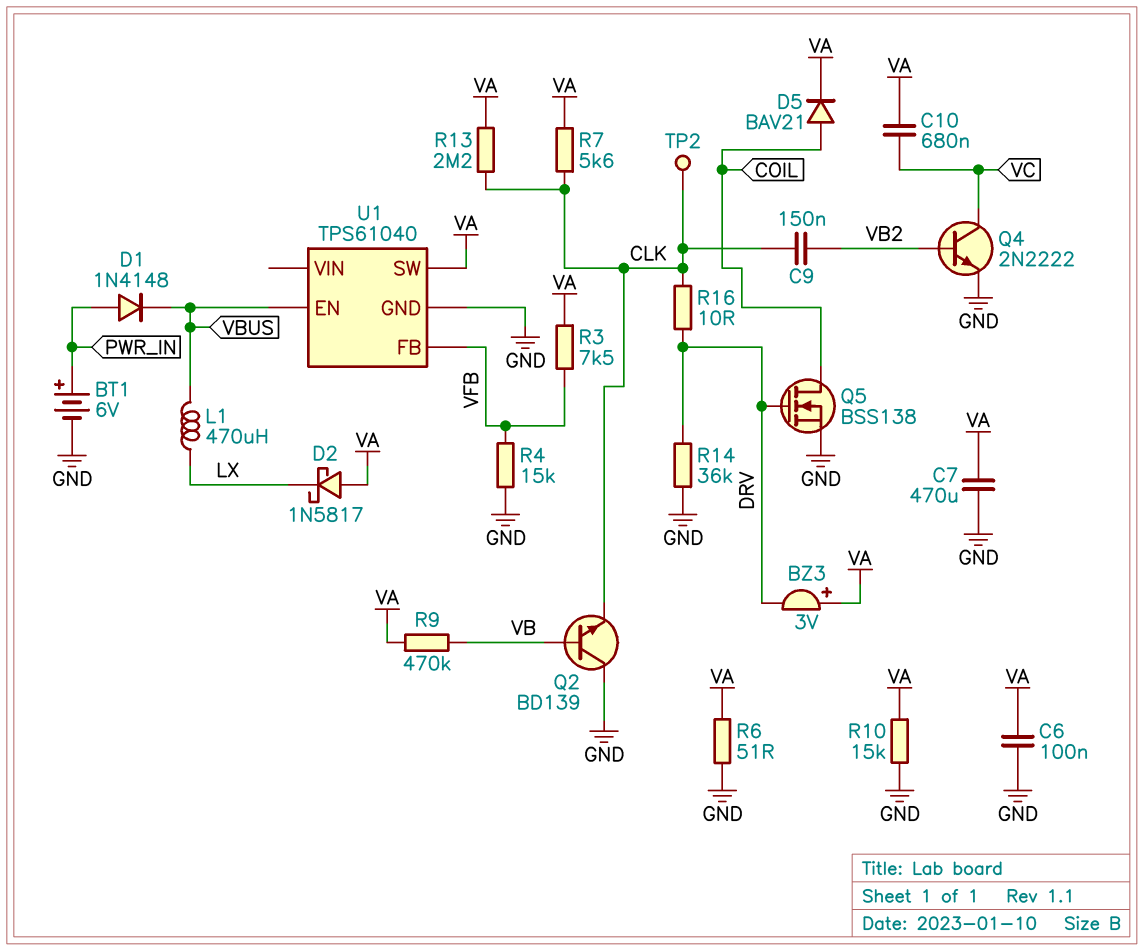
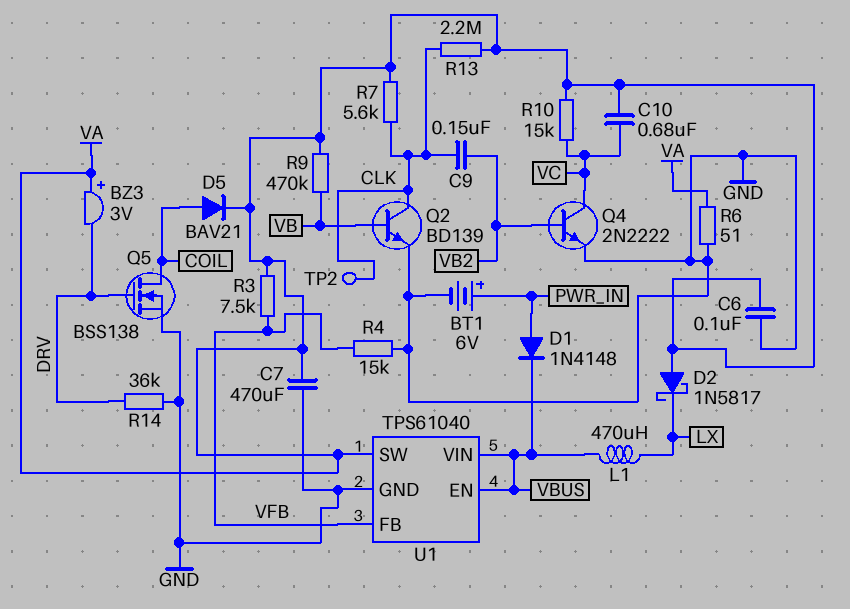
Q2: NPN BD139 (B VB, C GND, E CLK) -> NPN BD139 (B VB, C CLK, E GND)
R10: 15k (GND, VA) -> 15k (VA, VC)
R16: 10 (CLK, DRV) -> none
U1 pin VIN: none -> VBUS

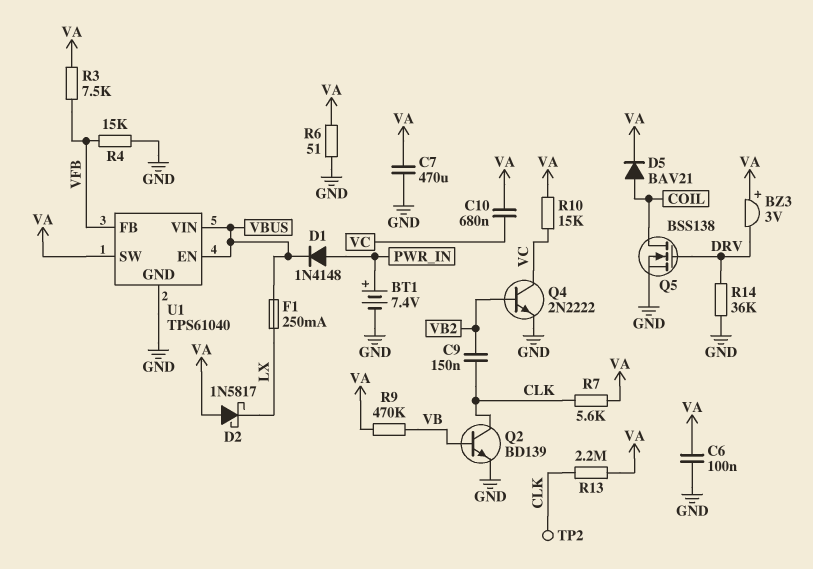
BT1: 6V (plus PWR_IN, minus GND) -> 7.4V (plus PWR_IN, minus GND)
F1: none -> 250mA (LX, VBUS)
L1: 470uH (LX, VBUS) -> none

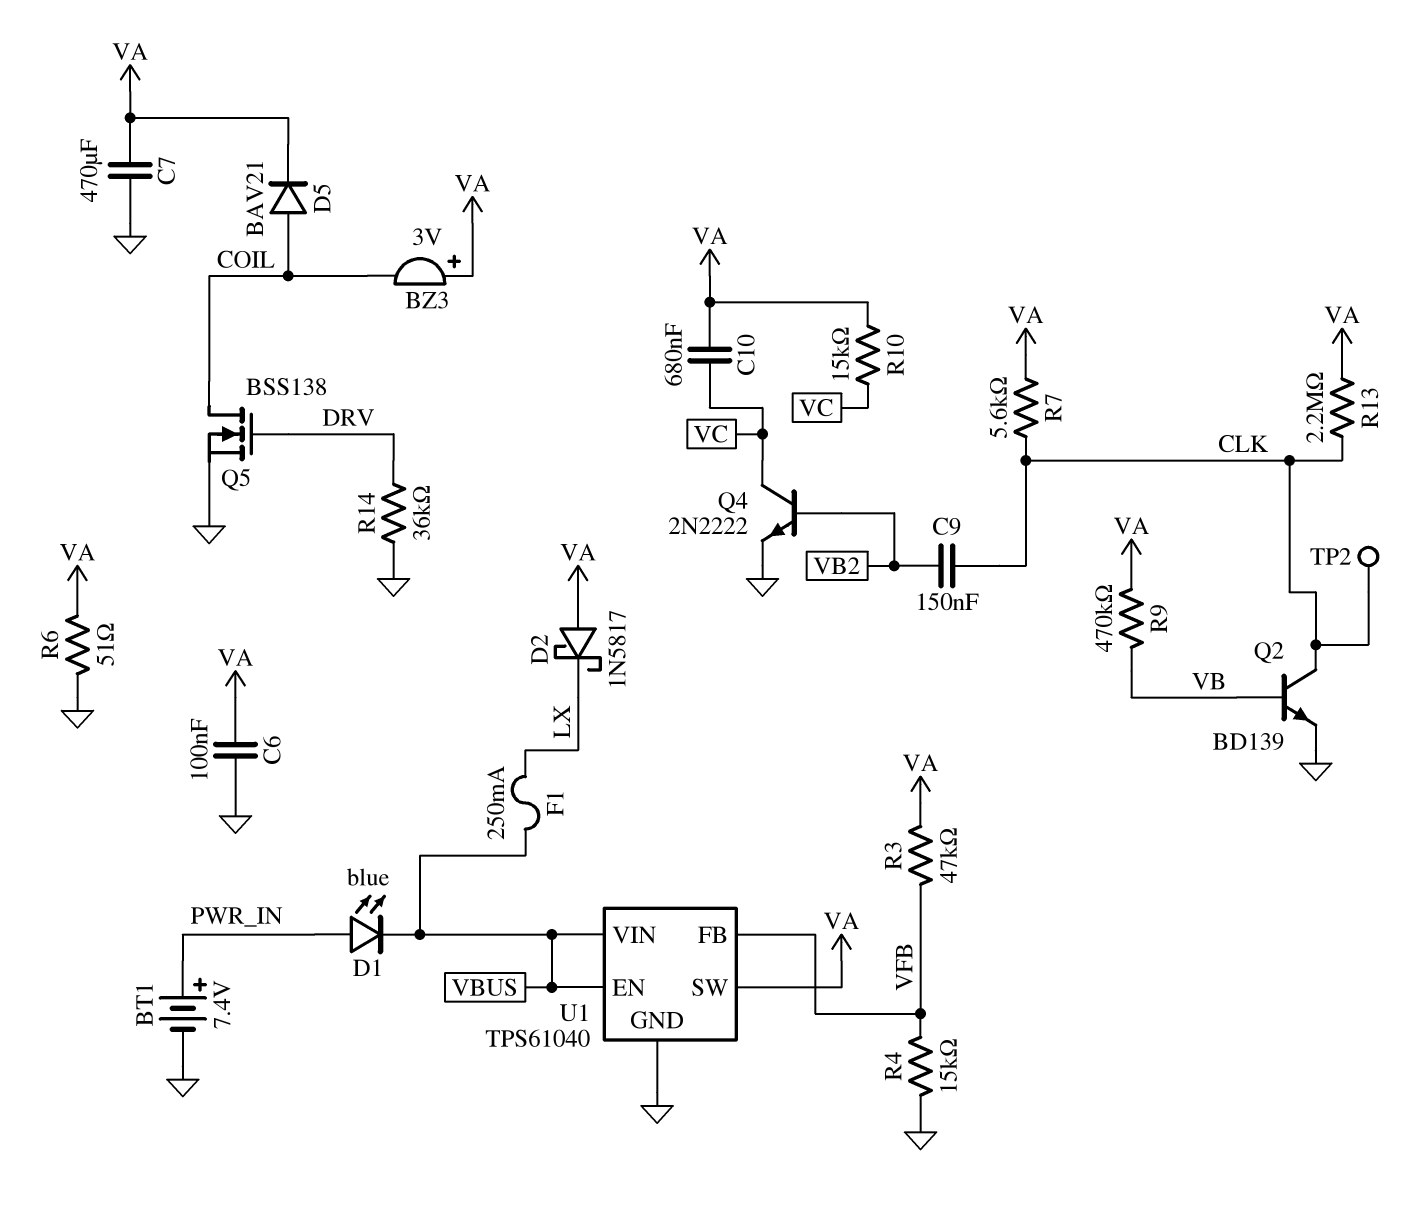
BZ3: buzzer 3V (plus VA, minus DRV) -> buzzer 3V (plus VA, minus COIL)
D1: diode 1N4148 (A PWR_IN, K VBUS) -> LED blue (A PWR_IN, K VBUS)
R3: 7.5k (VA, VFB) -> 47k (VA, VFB)

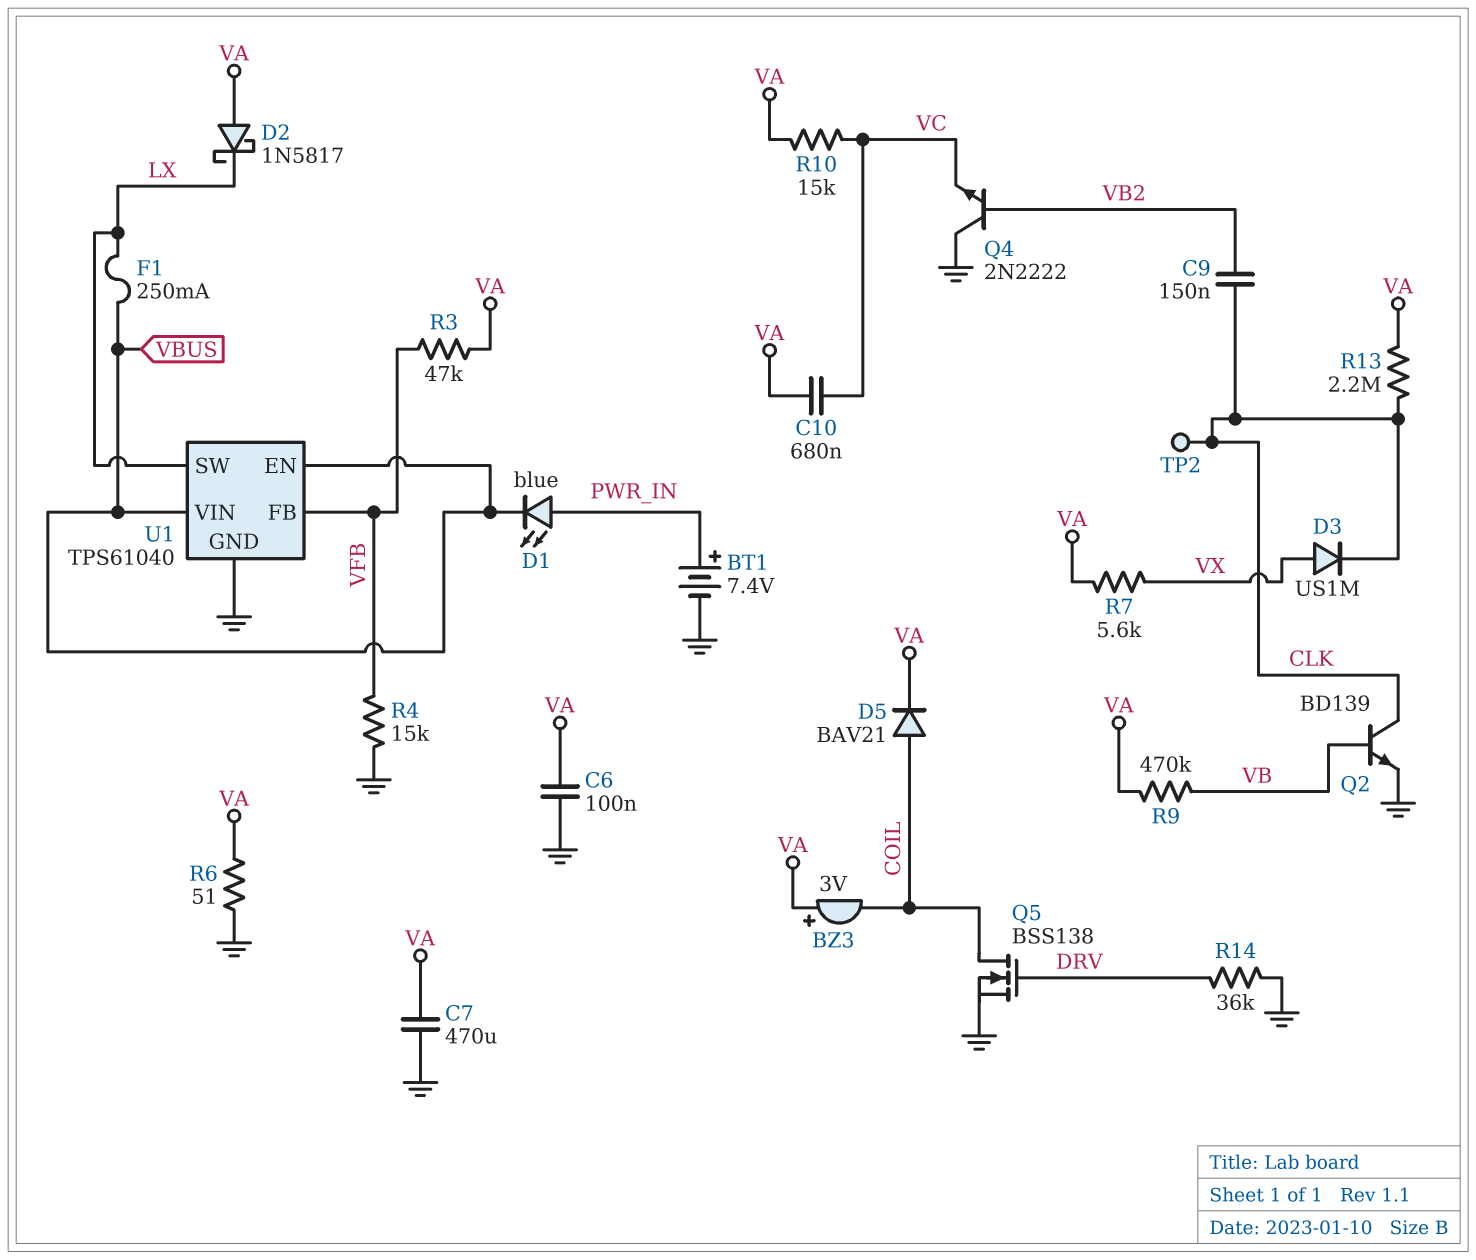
D3: none -> diode US1M (A VX, K CLK)
Q4: NPN 2N2222 (B VB2, C VC, E GND) -> NPN 2N2222 (B VB2, C GND, E VC)
R7: 5.6k (CLK, VA) -> 5.6k (VA, VX)
U1 pin SW: VA -> LX

